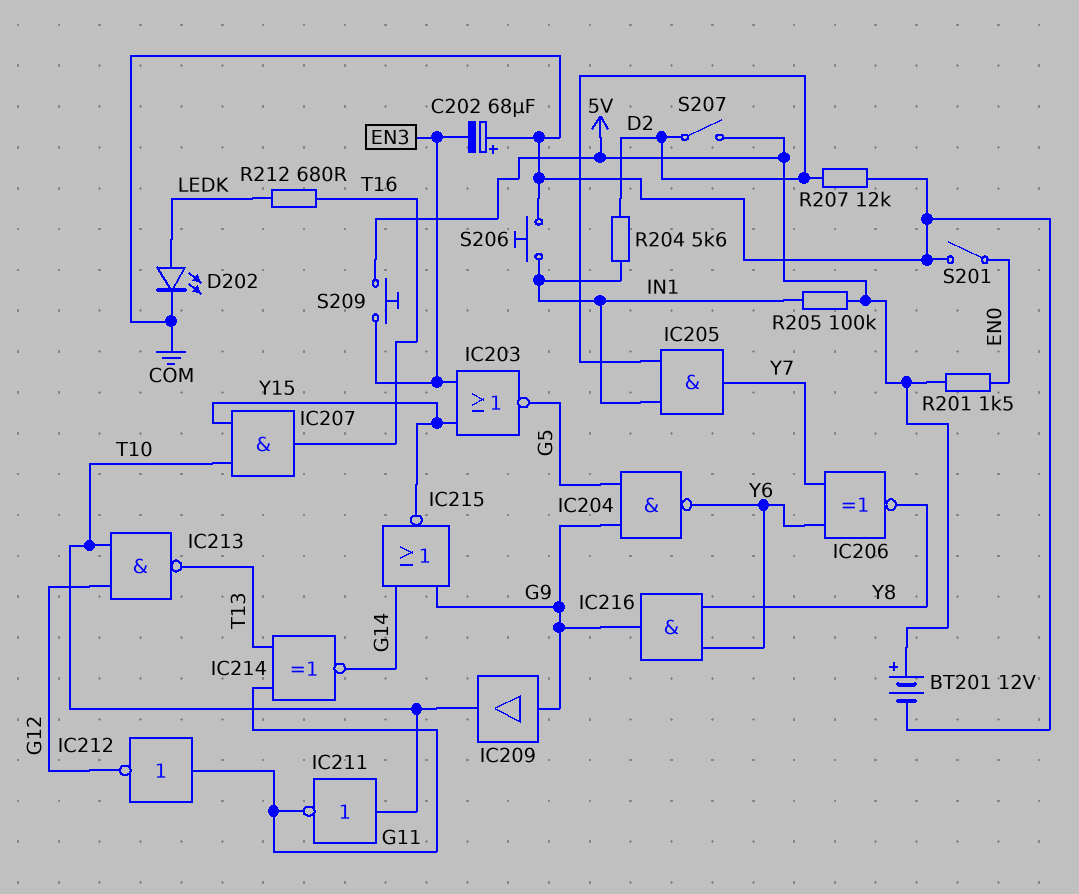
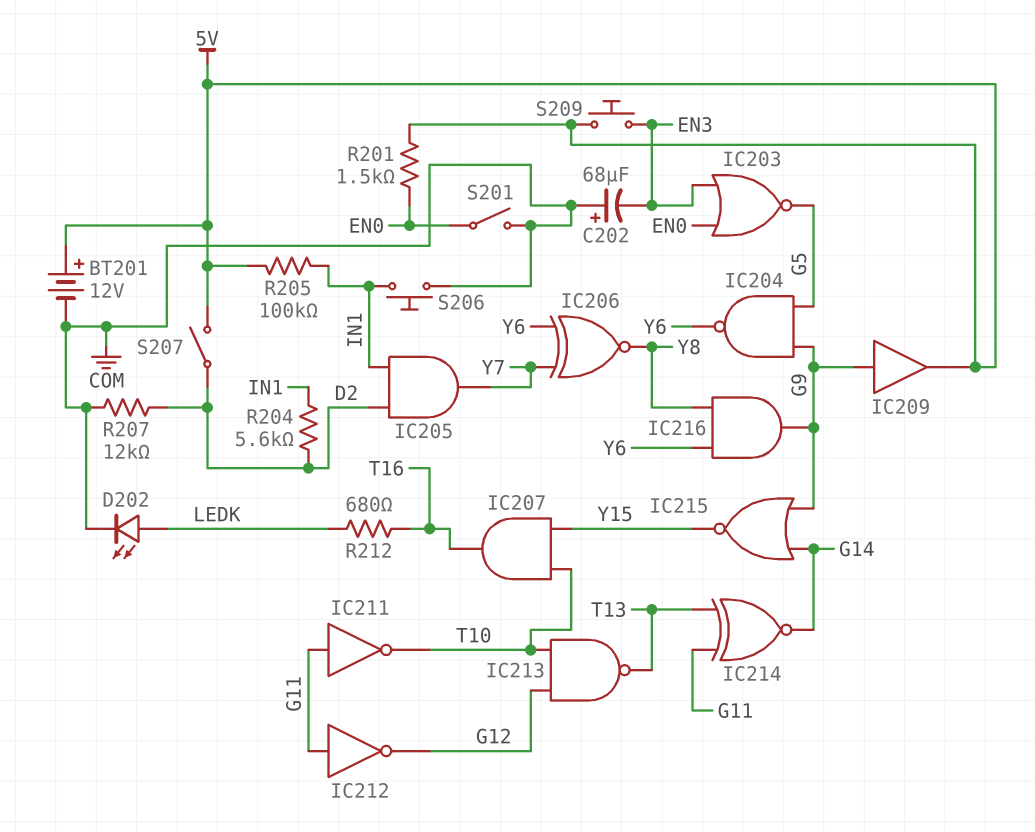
IC203: NOR (in EN3, in Y15, out G5) -> NOR (in EN0, in EN3, out G5)
IC209: buffer (in G9, out T10) -> buffer (in G9, out 5V)
IC211: NOT (in T10, out G11) -> NOT (in G11, out T10)

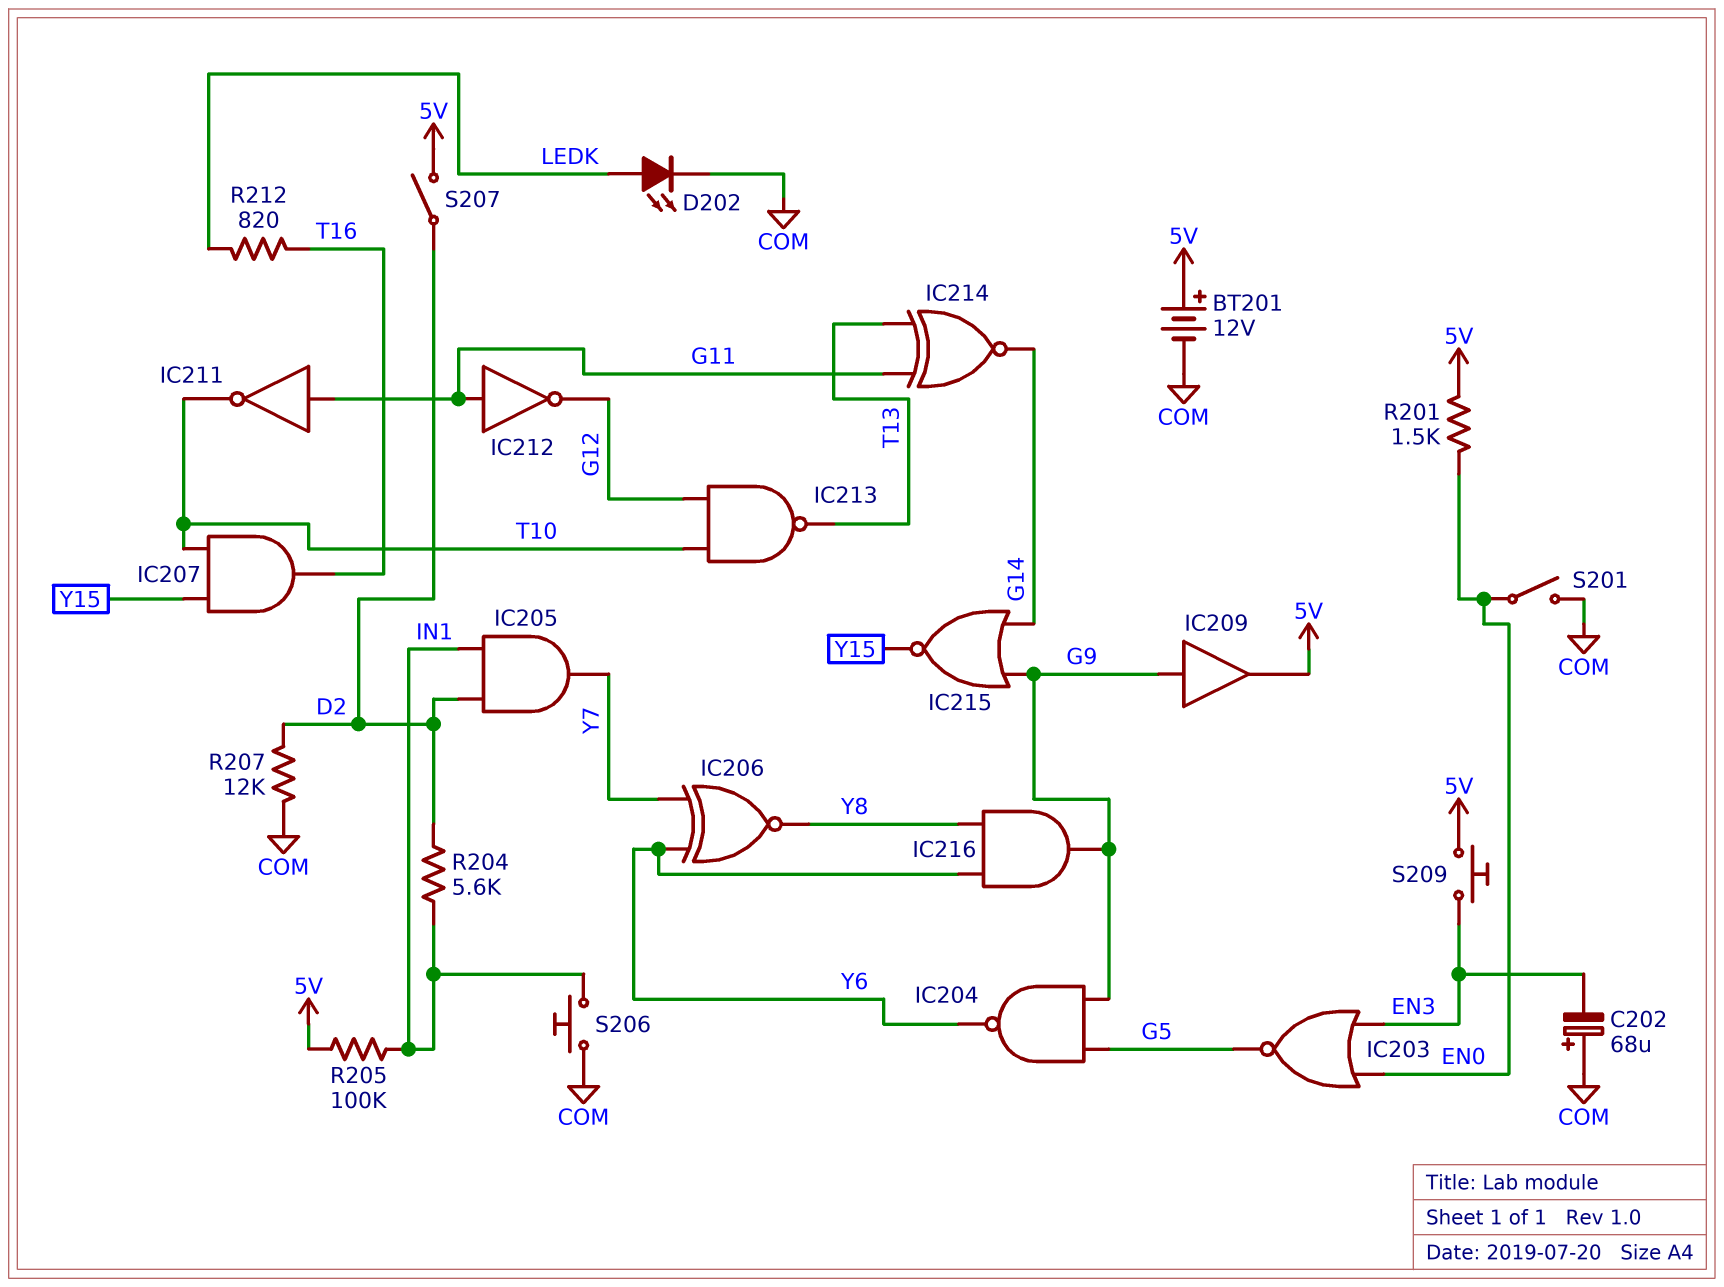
R212: 680 (LEDK, T16) -> 820 (LEDK, T16)

